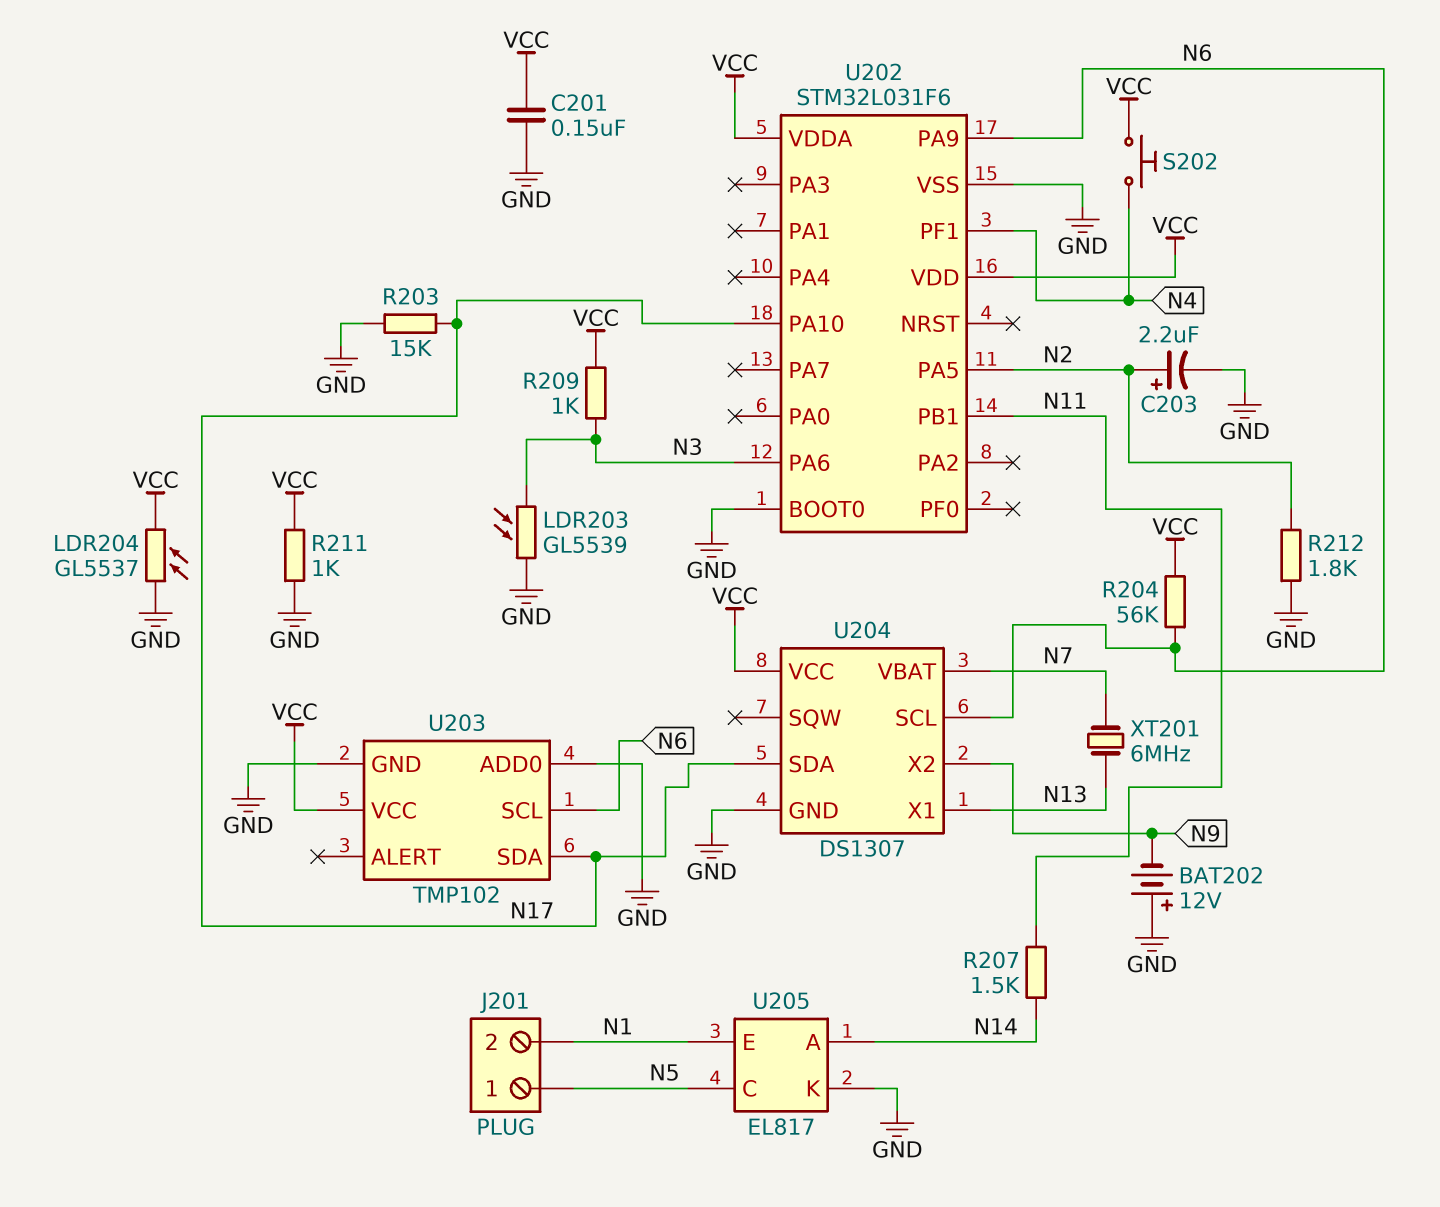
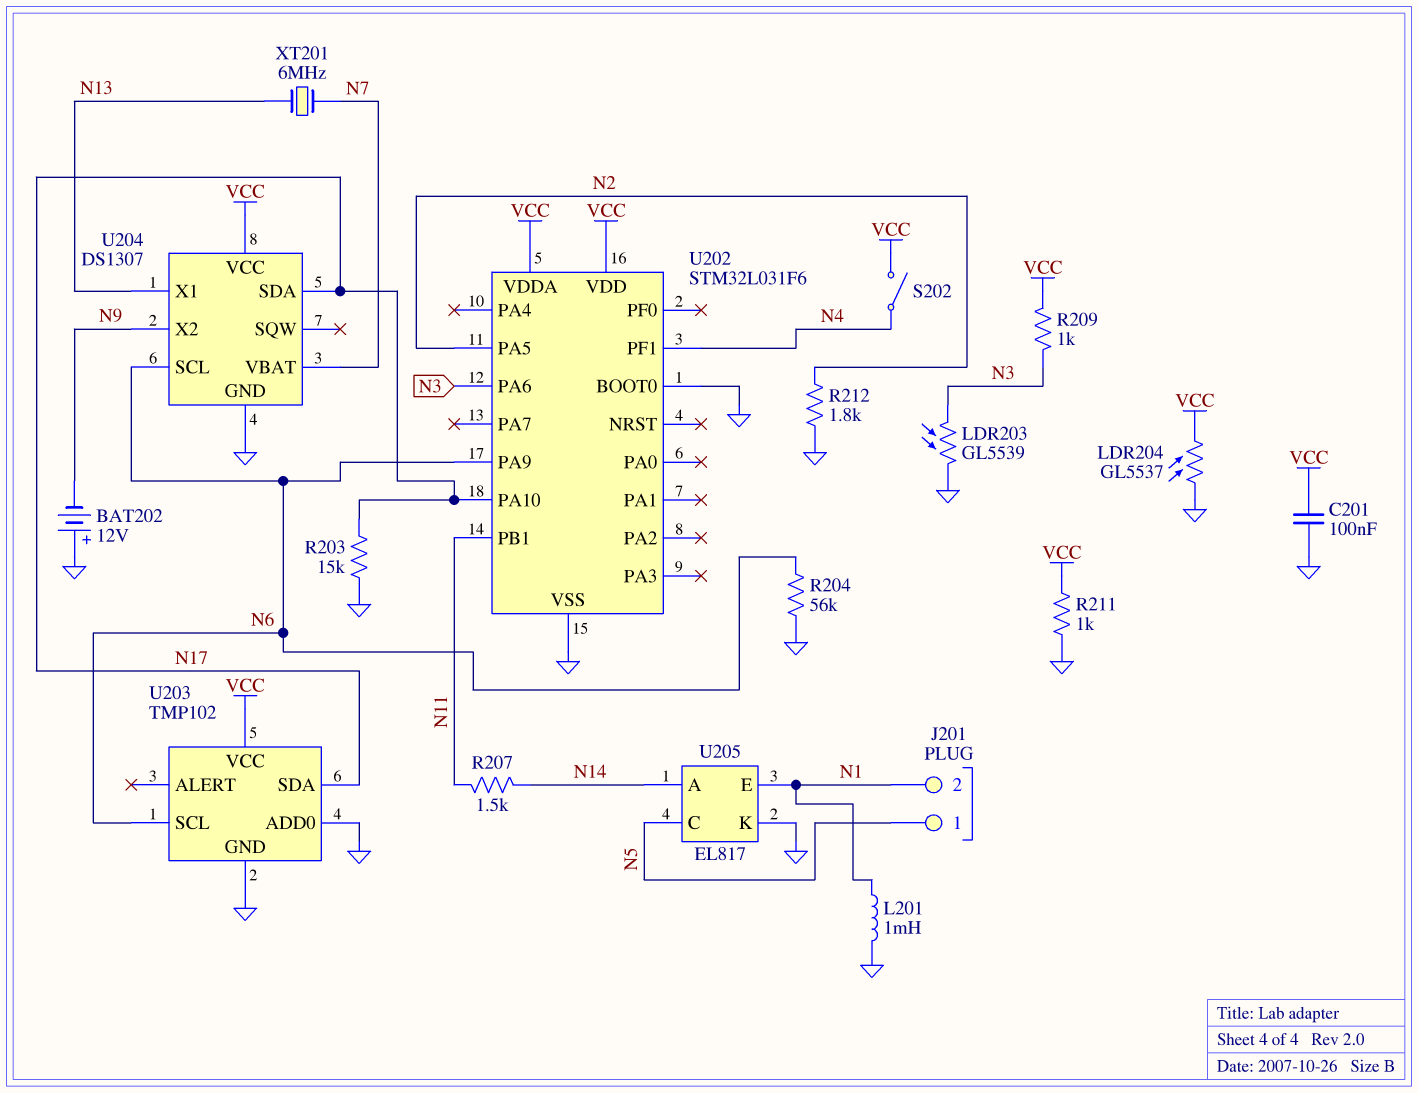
C201: 150nF (GND, VCC) -> 100nF (GND, VCC)
C203: 2.2uF (plus N2, minus GND) -> none
L201: none -> 1mH (GND, N1)
R204: 56k (N6, VCC) -> 56k (GND, N6)
S202: button (N4, VCC) -> switch (N4, VCC)

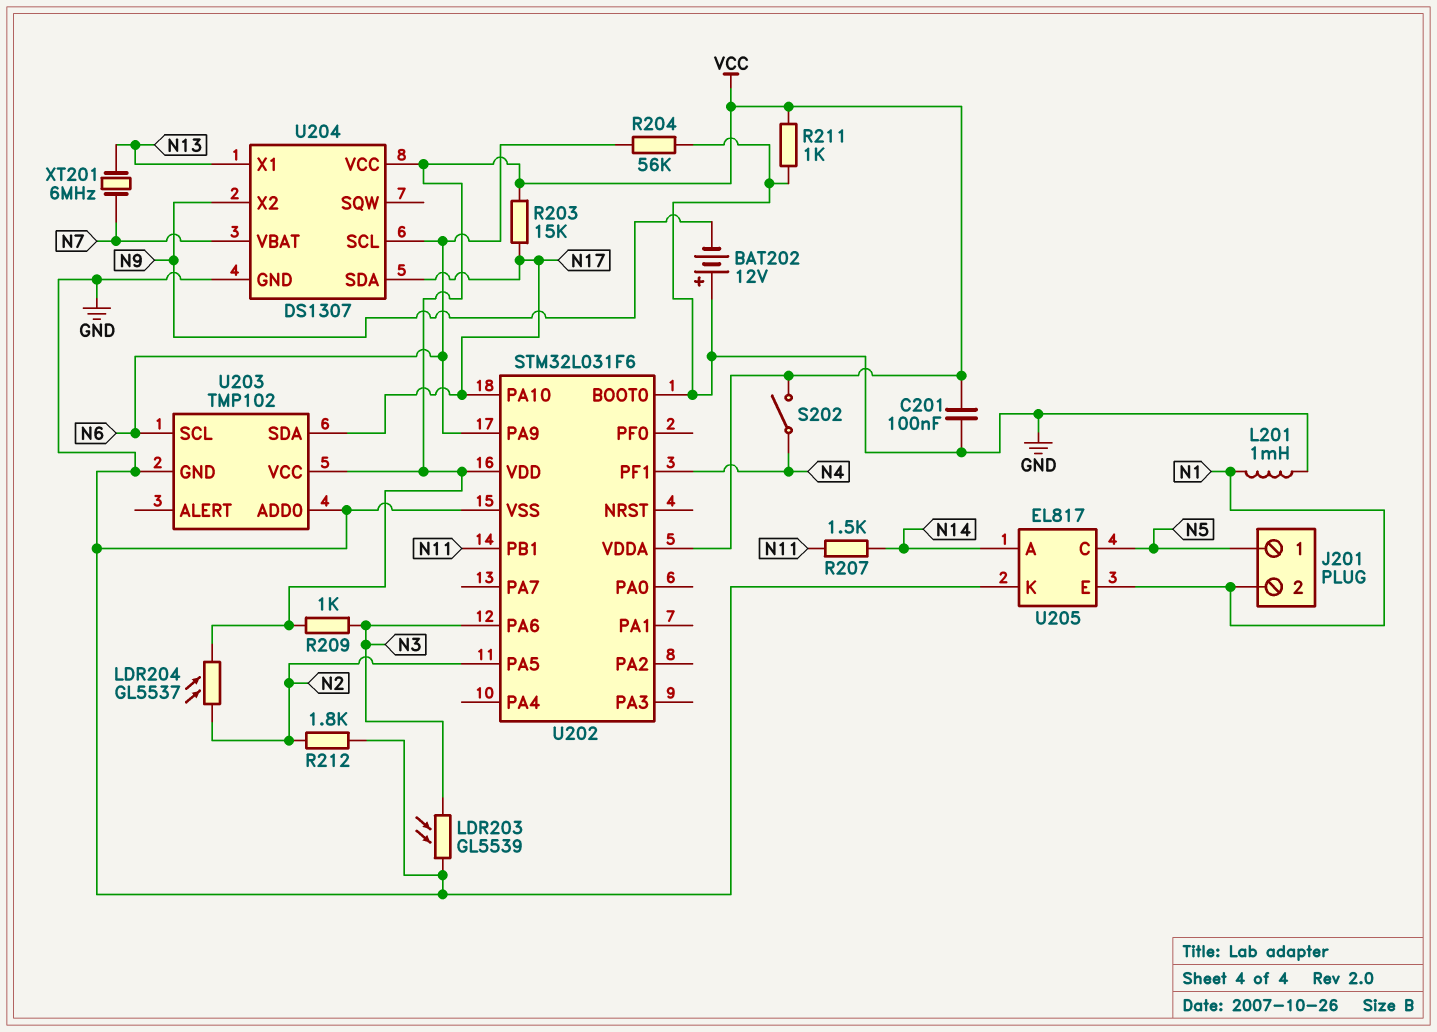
LDR204: GL5537 (GND, VCC) -> GL5537 (N2, VCC)
R203: 15k (GND, N17) -> 15k (N17, VCC)

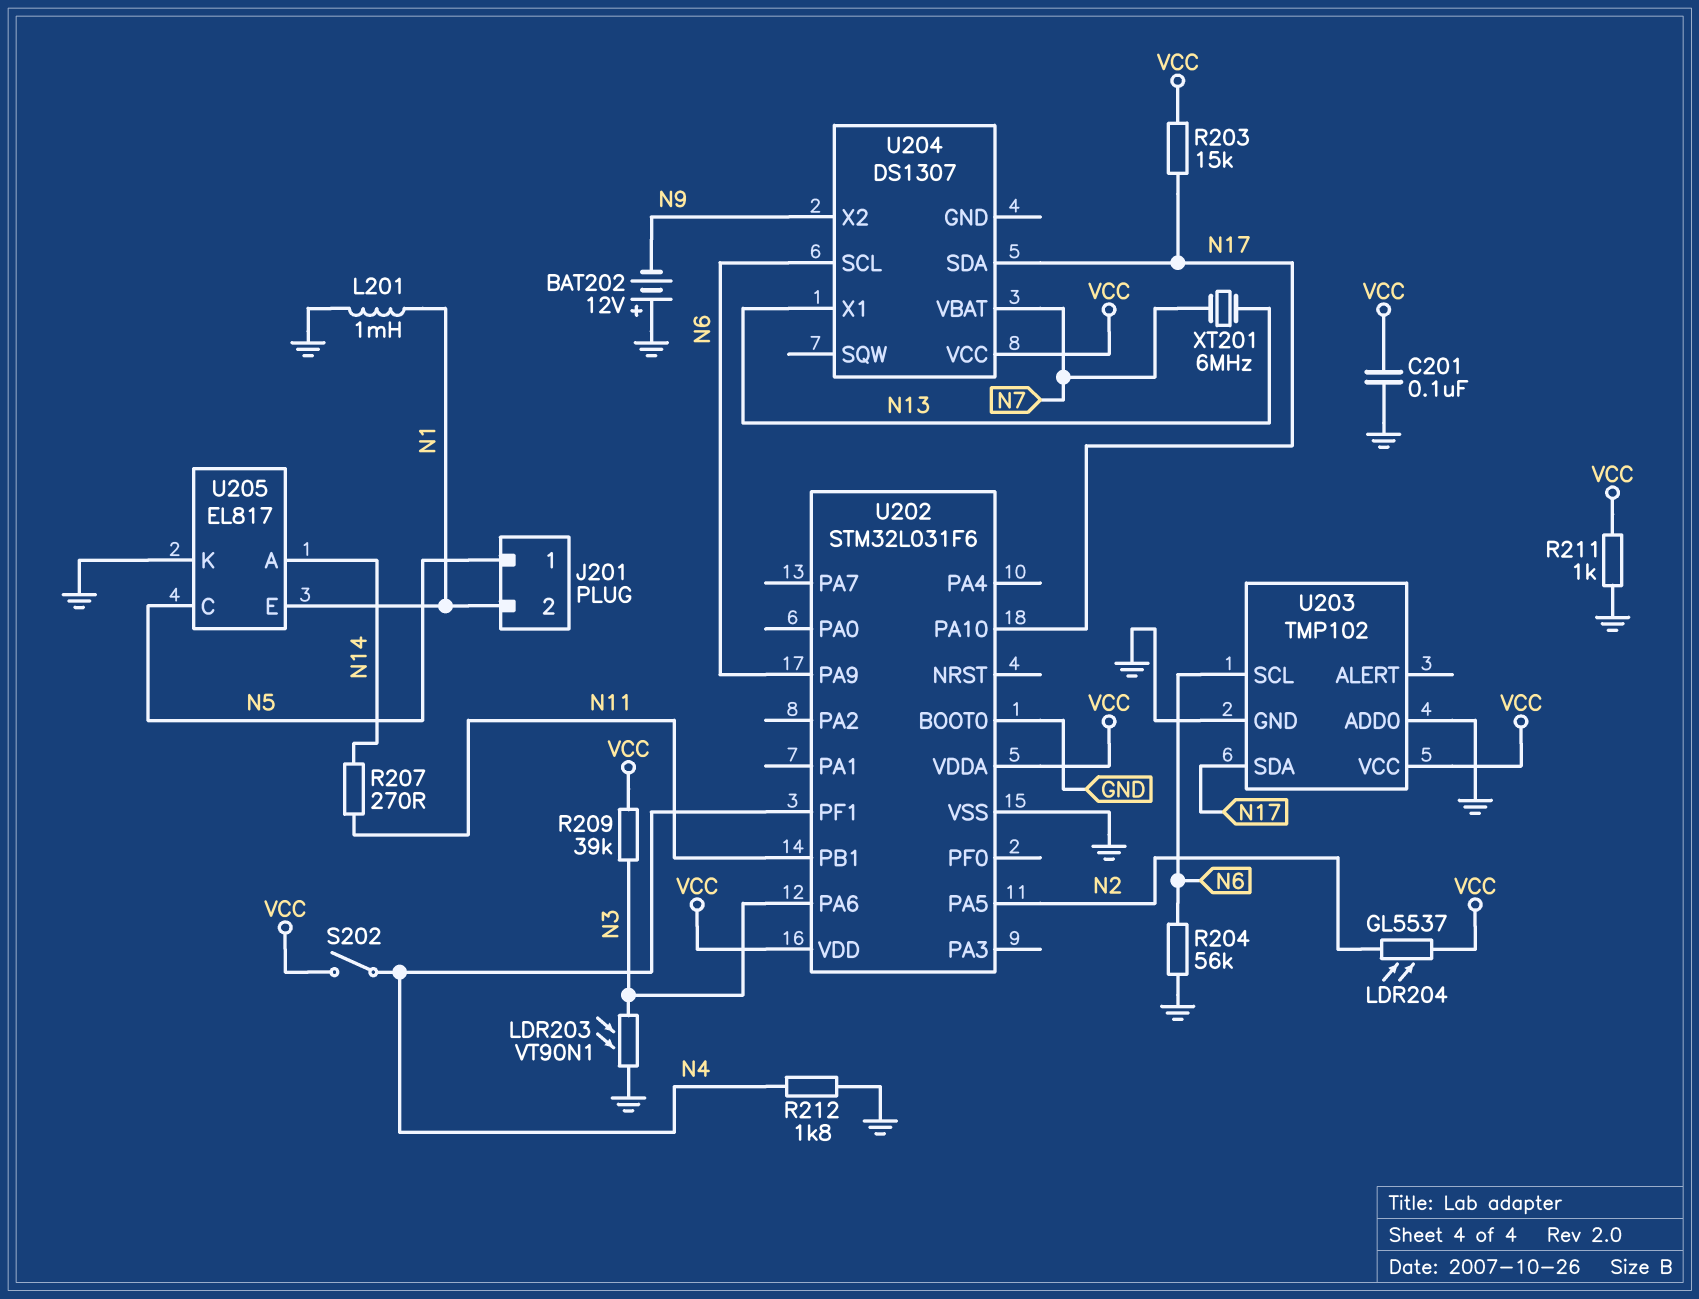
LDR203: GL5539 (GND, N3) -> VT90N1 (GND, N3)
R207: 1.5k (N11, N14) -> 270 (N11, N14)
R209: 1k (N3, VCC) -> 39k (N3, VCC)
R212: 1.8k (GND, N2) -> 1.8k (GND, N4)
U204 pin GND: GND -> none

